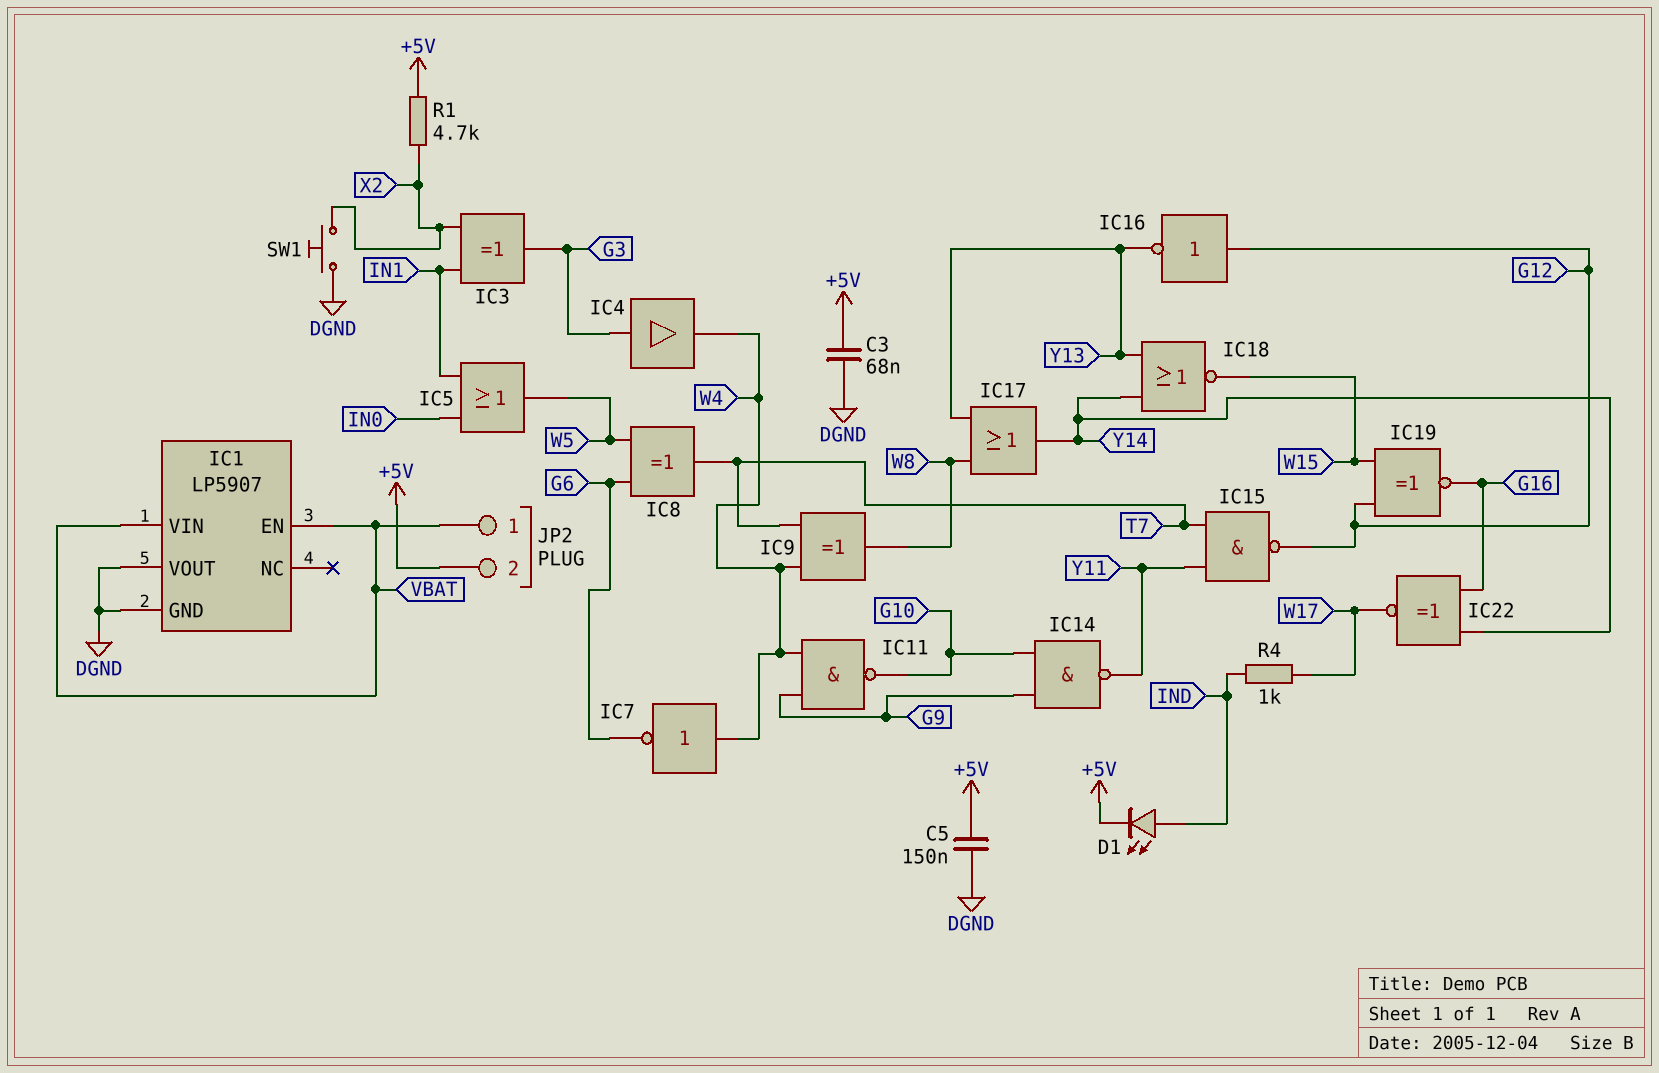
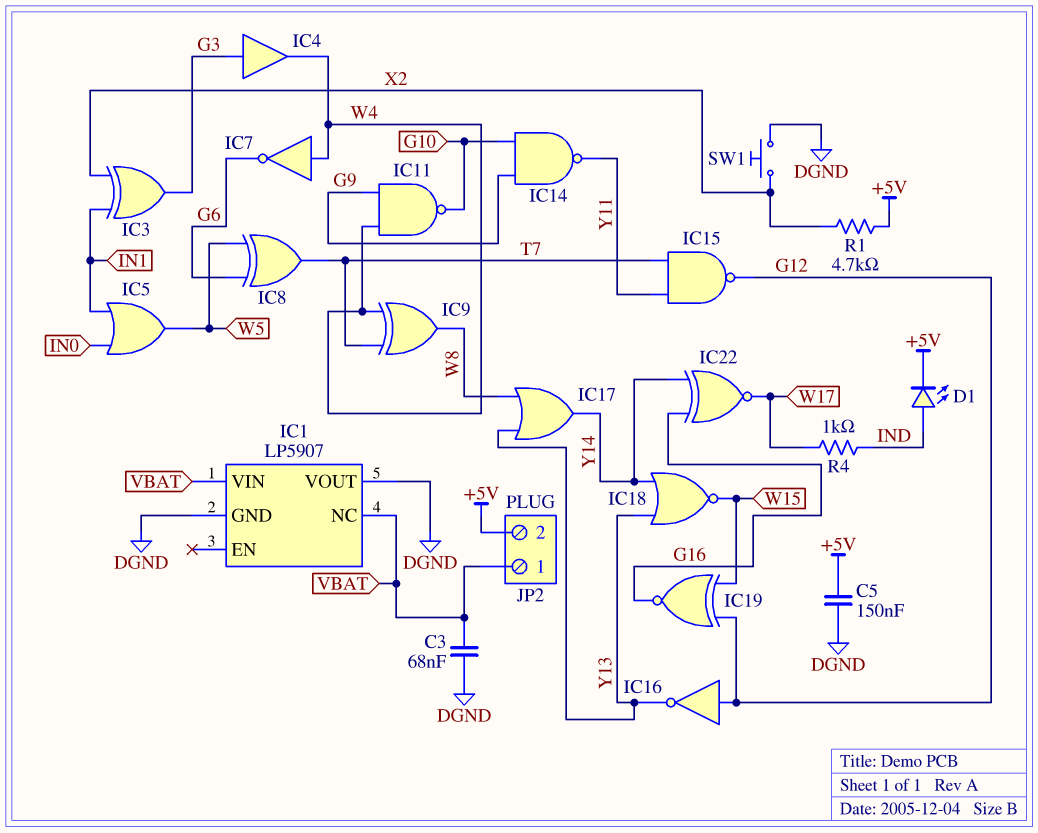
C3: 68nF (+5V, DGND) -> 68nF (DGND, VBAT)
IC1 pin EN: VBAT -> none
IC1 pin NC: none -> VBAT

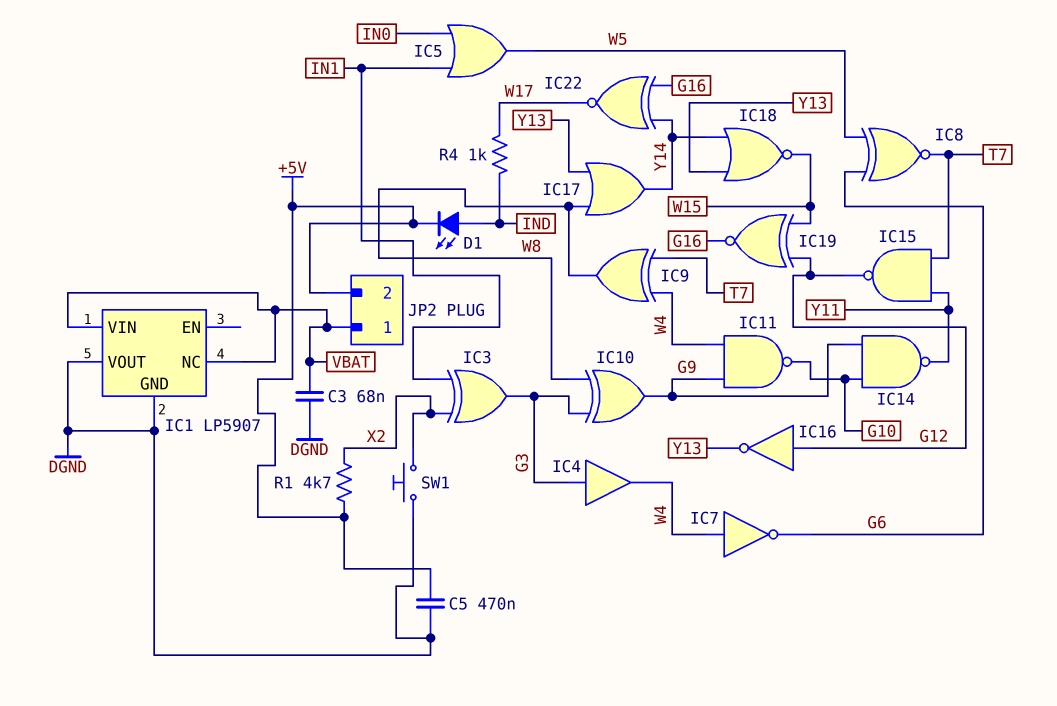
C5: 150nF (+5V, DGND) -> 470nF (+5V, DGND)
IC8: XOR (in G6, in W5, out T7) -> XNOR (in G6, in W5, out T7)
IC10: none -> XOR (in G3, in W8, out G9)

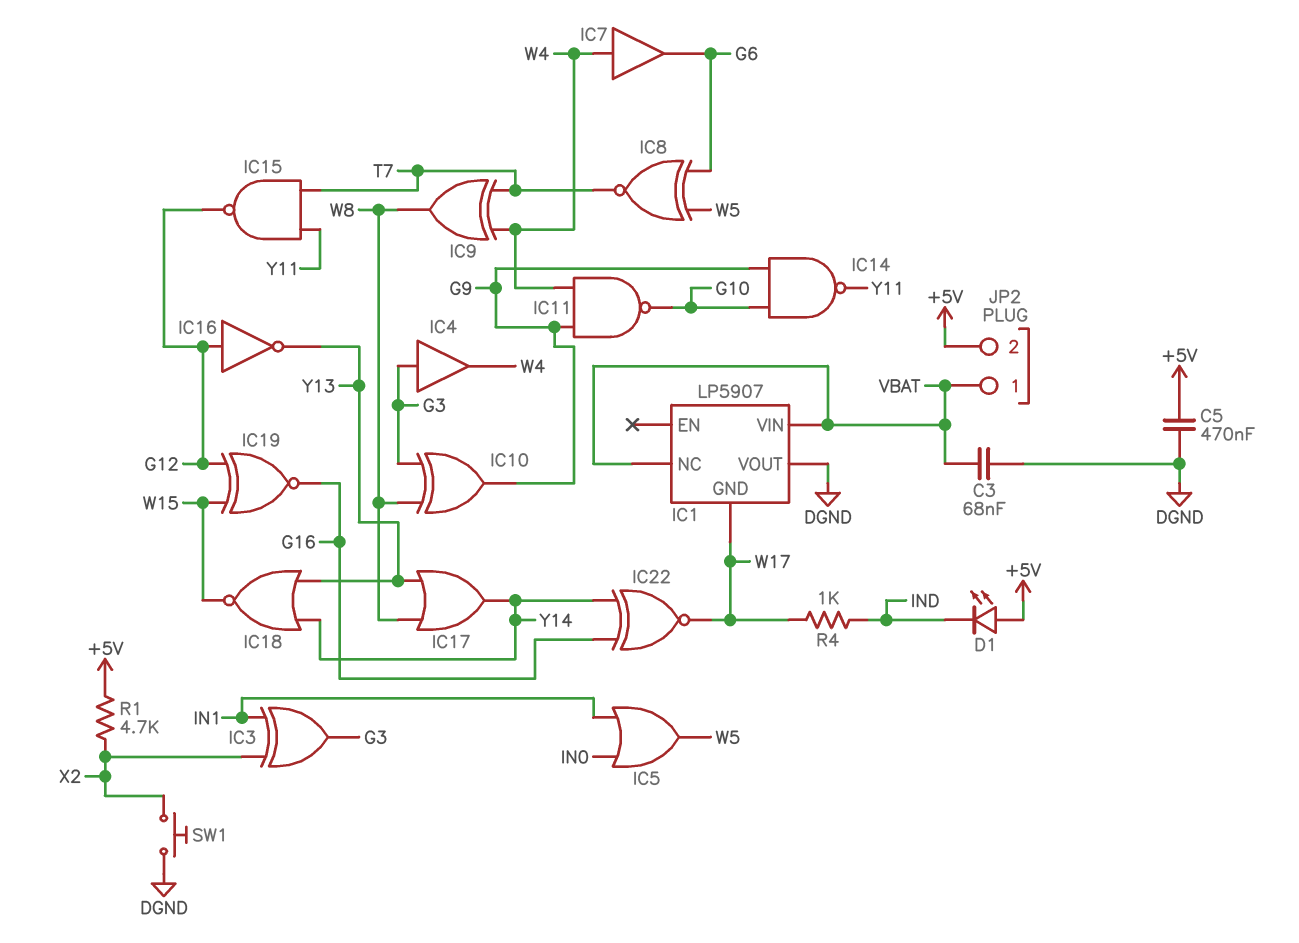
D1: LED (A IND, K +5V) -> LED (A +5V, K IND)
IC1 pin GND: DGND -> W17
IC7: NOT (in W4, out G6) -> buffer (in W4, out G6)

